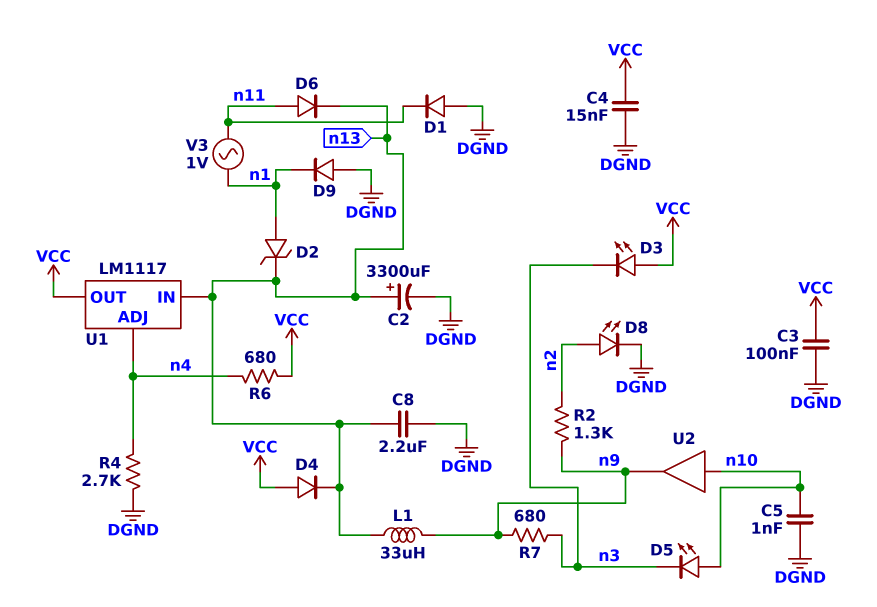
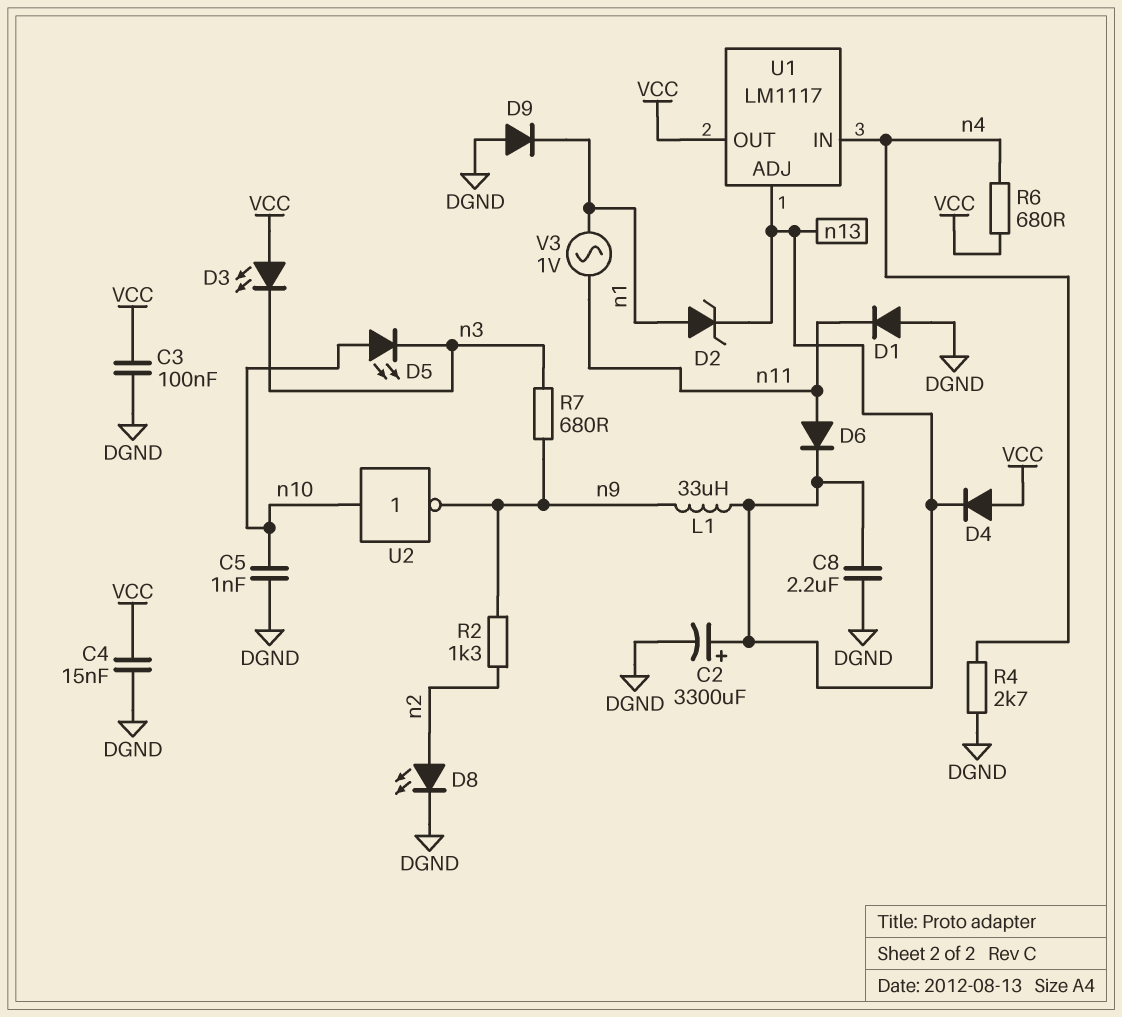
U1 pin ADJ: n4 -> n13
U1 pin IN: n13 -> n4
U2: buffer (in n10, out n9) -> NOT (in n10, out n9)

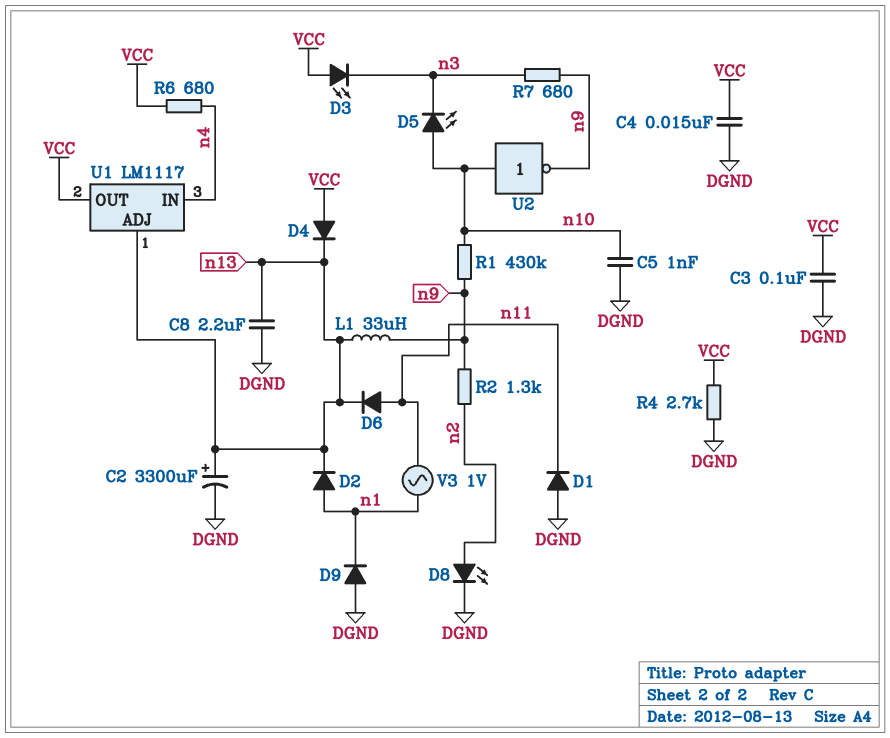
D2: zener (A n1, K n13) -> diode (A n1, K n13)
R1: none -> 430k (n9, n10)
R4: 2.7k (DGND, n4) -> 2.7k (DGND, VCC)

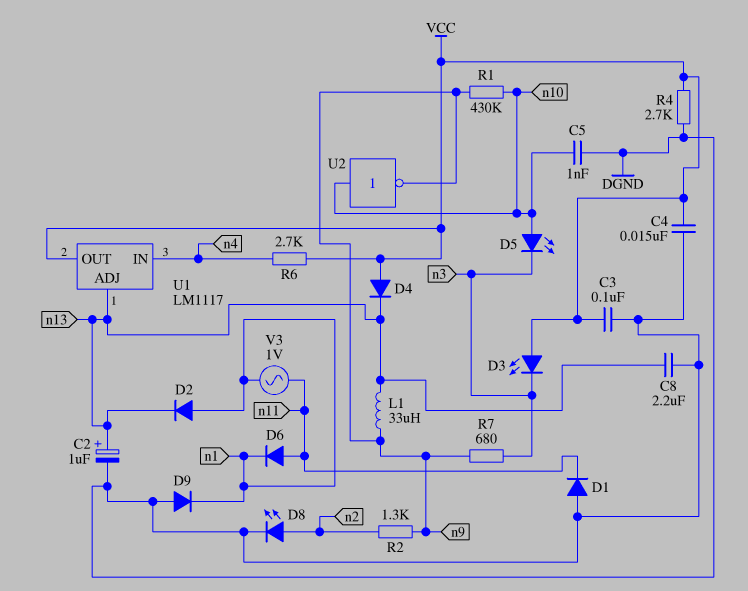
C2: 3300uF (plus n13, minus DGND) -> 1uF (plus n13, minus DGND)
D6: diode (A n11, K n13) -> diode (A n11, K n1)
R6: 680 (VCC, n4) -> 2.7k (VCC, n4)

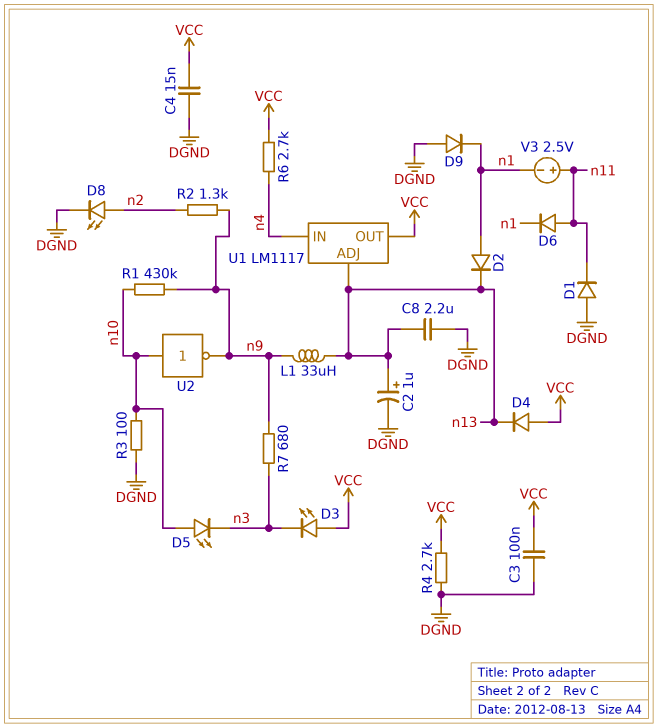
C5: 1nF (DGND, n10) -> none
R3: none -> 100 (DGND, n10)
V3: AC 1V (n1, n11) -> 2.5V (plus n11, minus n1)

